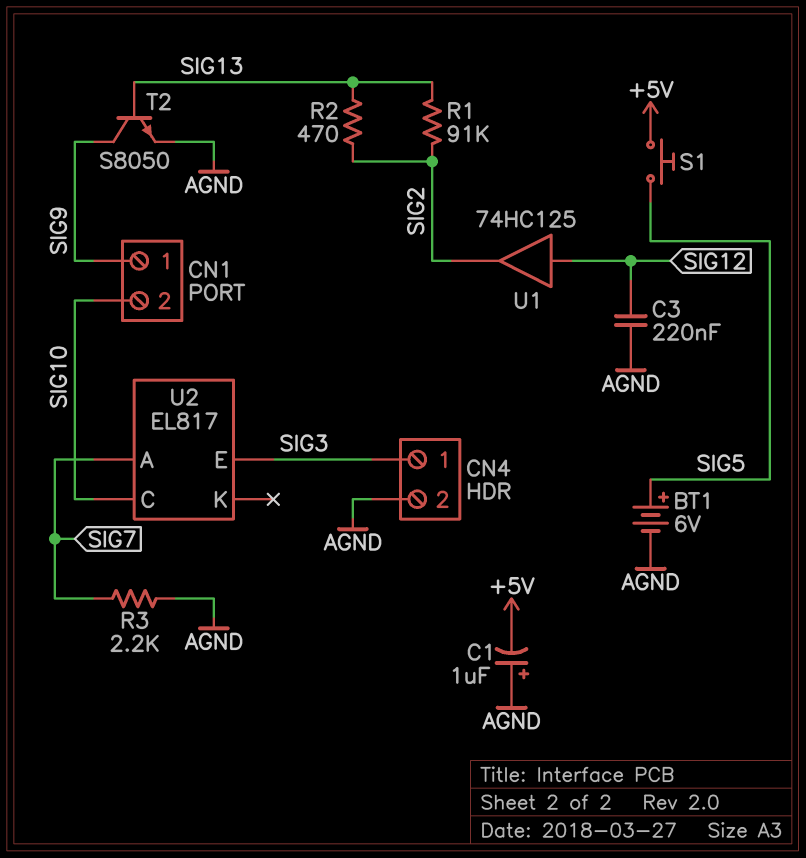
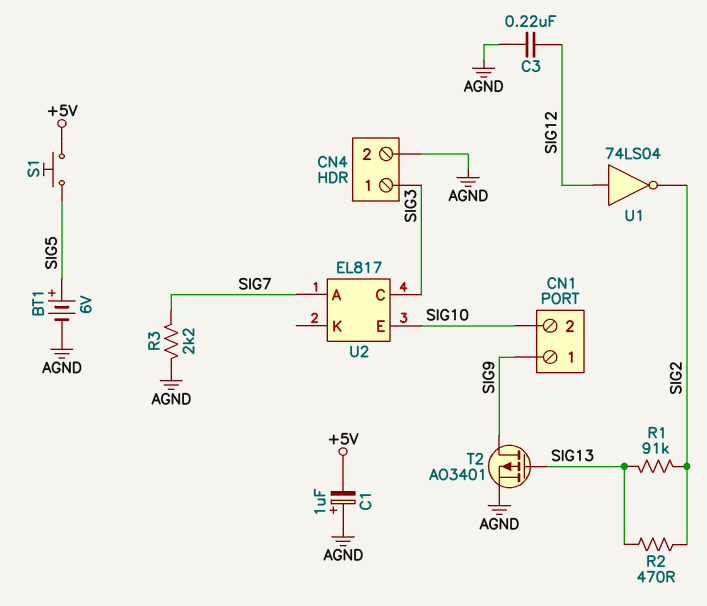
T2: NPN S8050 (B SIG13, C SIG9, E AGND) -> PMOS AO3401 (G SIG13, D SIG9, S AGND)
U1: buffer 74HC125 (in SIG12, out SIG2) -> NOT 74LS04 (in SIG12, out SIG2)
U2 pin C: SIG10 -> SIG3
U2 pin E: SIG3 -> SIG10

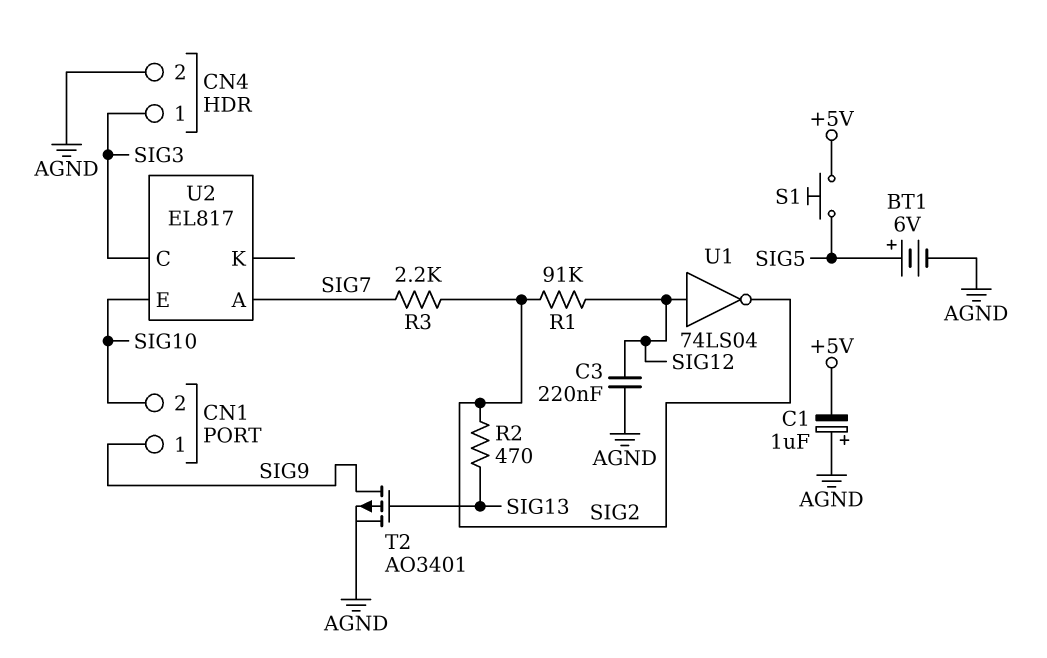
R1: 91k (SIG2, SIG13) -> 91k (SIG2, SIG12)
R3: 2.2k (AGND, SIG7) -> 2.2k (SIG2, SIG7)

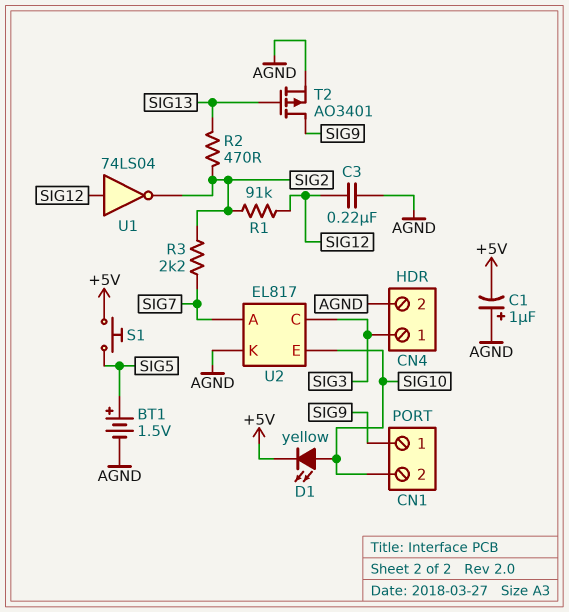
BT1: 6V (plus SIG5, minus AGND) -> 1.5V (plus SIG5, minus AGND)
D1: none -> LED yellow (A SIG10, K +5V)
U2 pin K: none -> AGND

